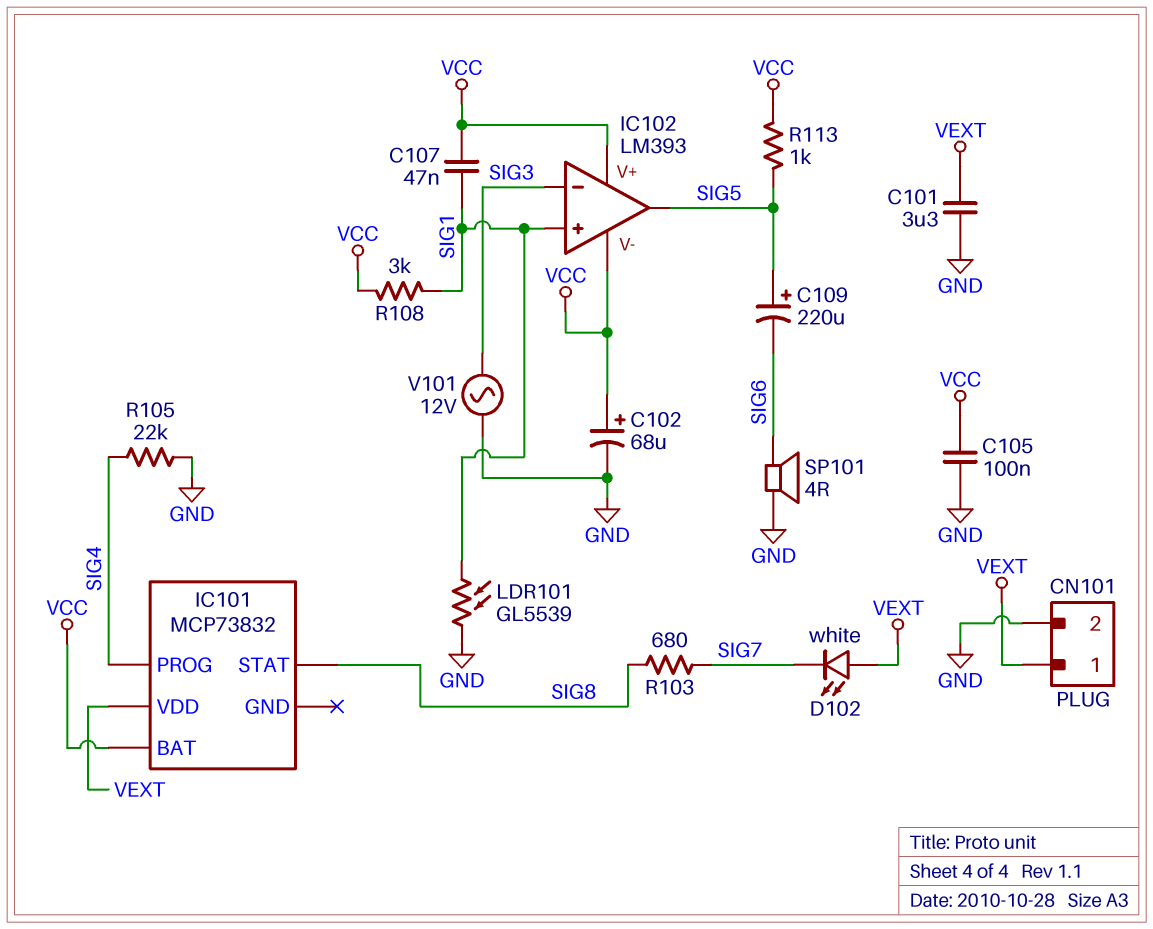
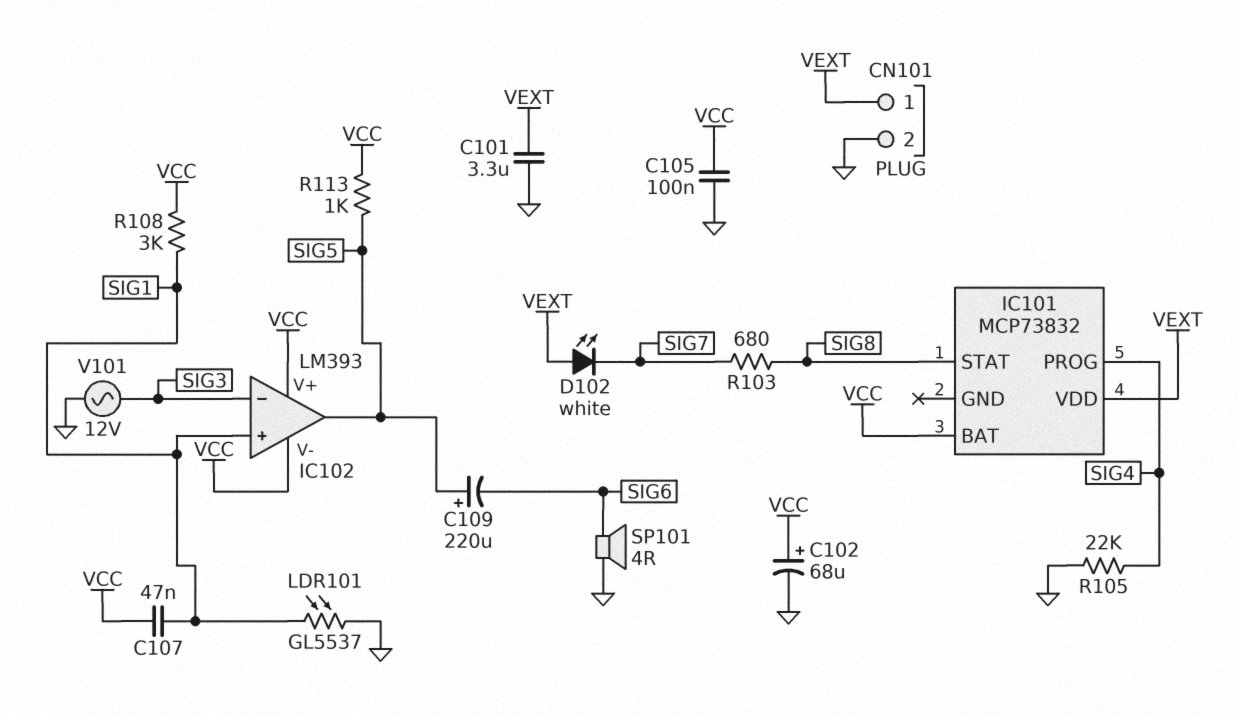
LDR101: GL5539 (GND, SIG1) -> GL5537 (GND, SIG1)

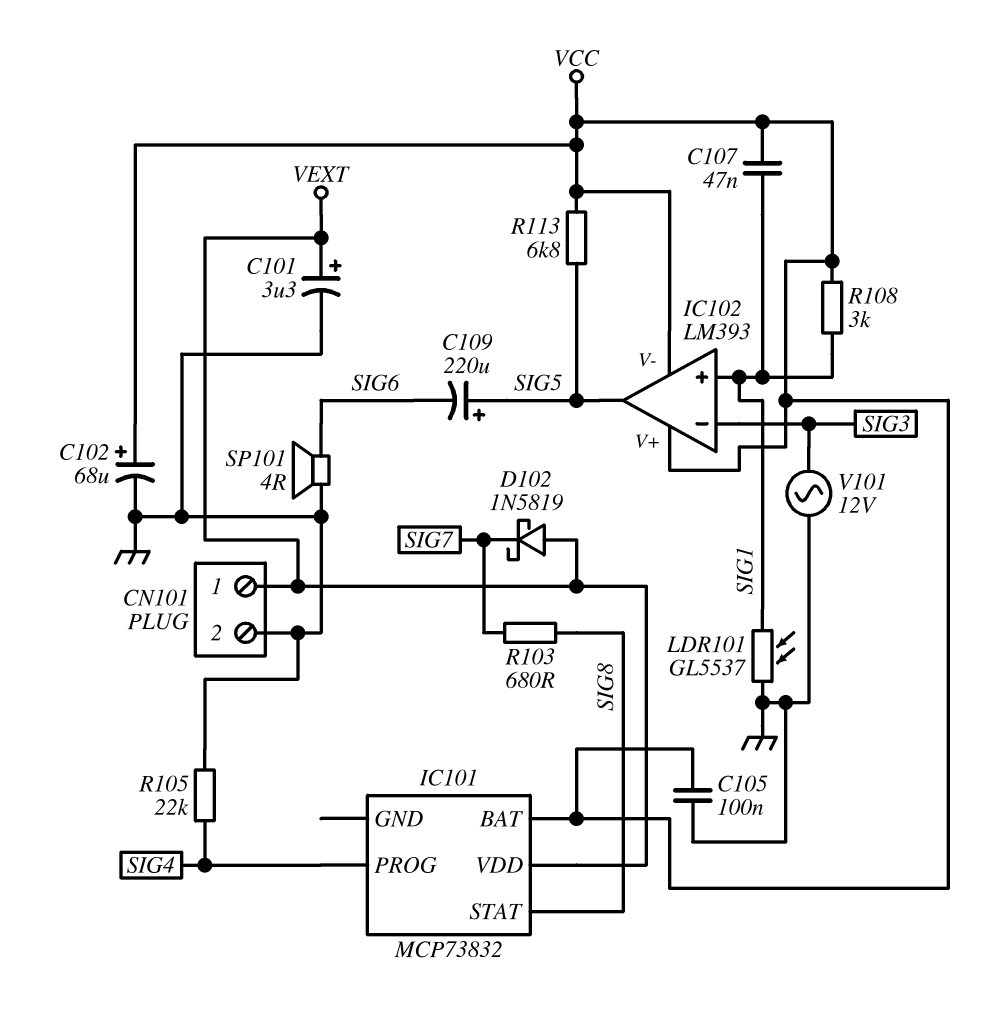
C101: 3.3uF (GND, VEXT) -> 3.3uF (plus VEXT, minus GND)
D102: LED white (A VEXT, K SIG7) -> schottky 1N5819 (A VEXT, K SIG7)
R113: 1k (SIG5, VCC) -> 6.8k (SIG5, VCC)

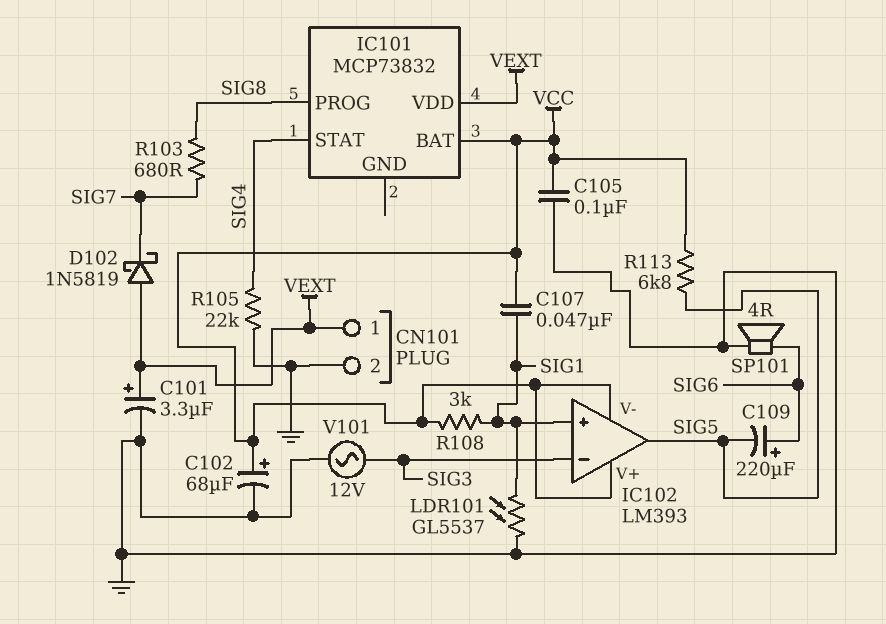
C109: 220uF (plus SIG5, minus SIG6) -> 220uF (plus SIG6, minus SIG5)
IC101 pin PROG: SIG4 -> SIG8
IC101 pin STAT: SIG8 -> SIG4

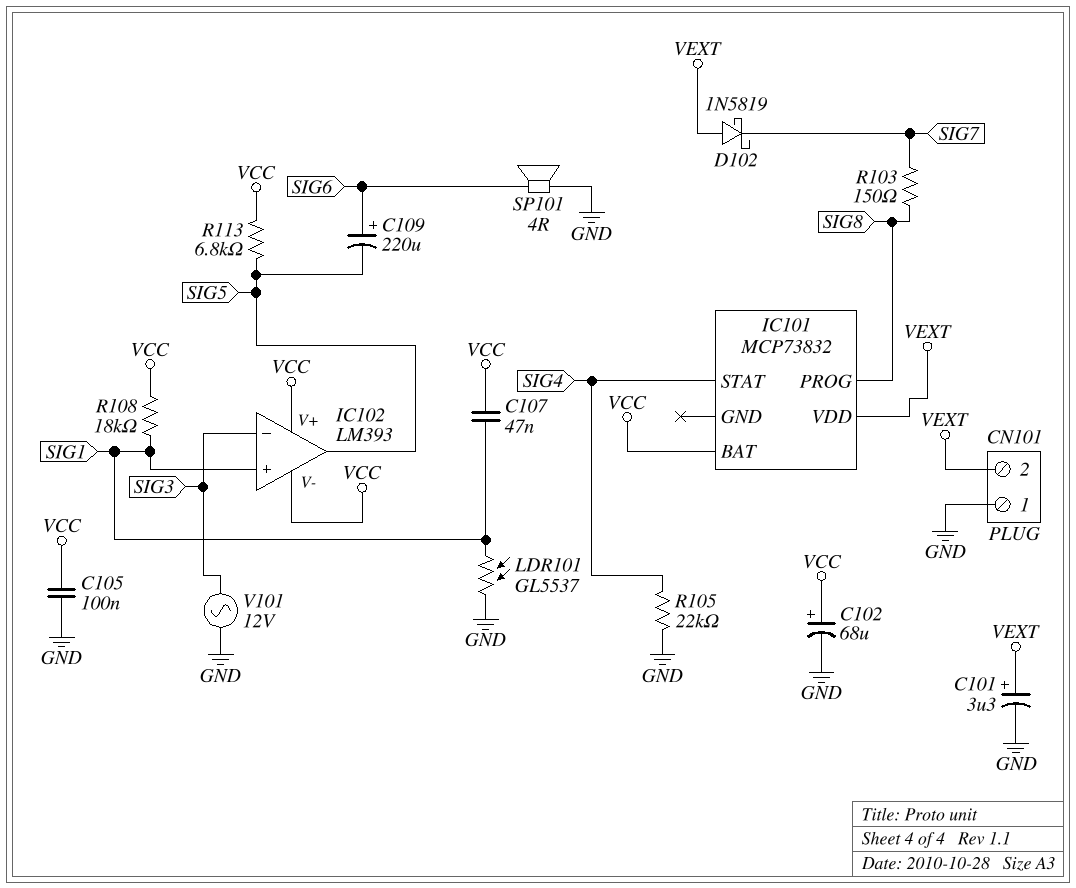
CN101 pin 1: VEXT -> GND
CN101 pin 2: GND -> VEXT
R103: 680 (SIG7, SIG8) -> 150 (SIG7, SIG8)
R108: 3k (SIG1, VCC) -> 18k (SIG1, VCC)

